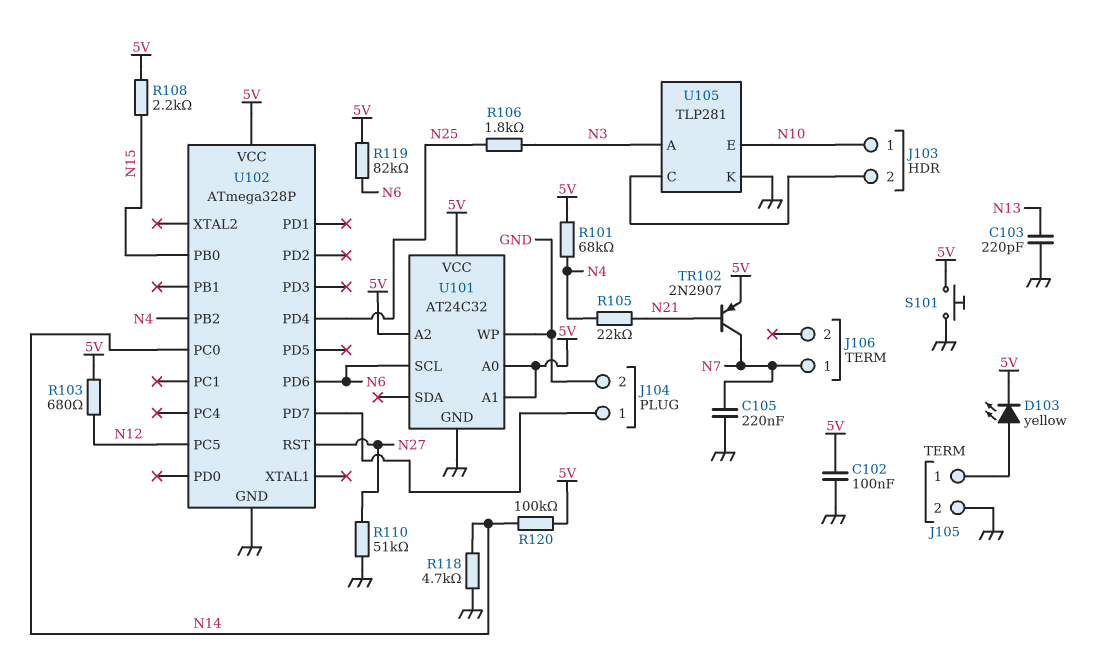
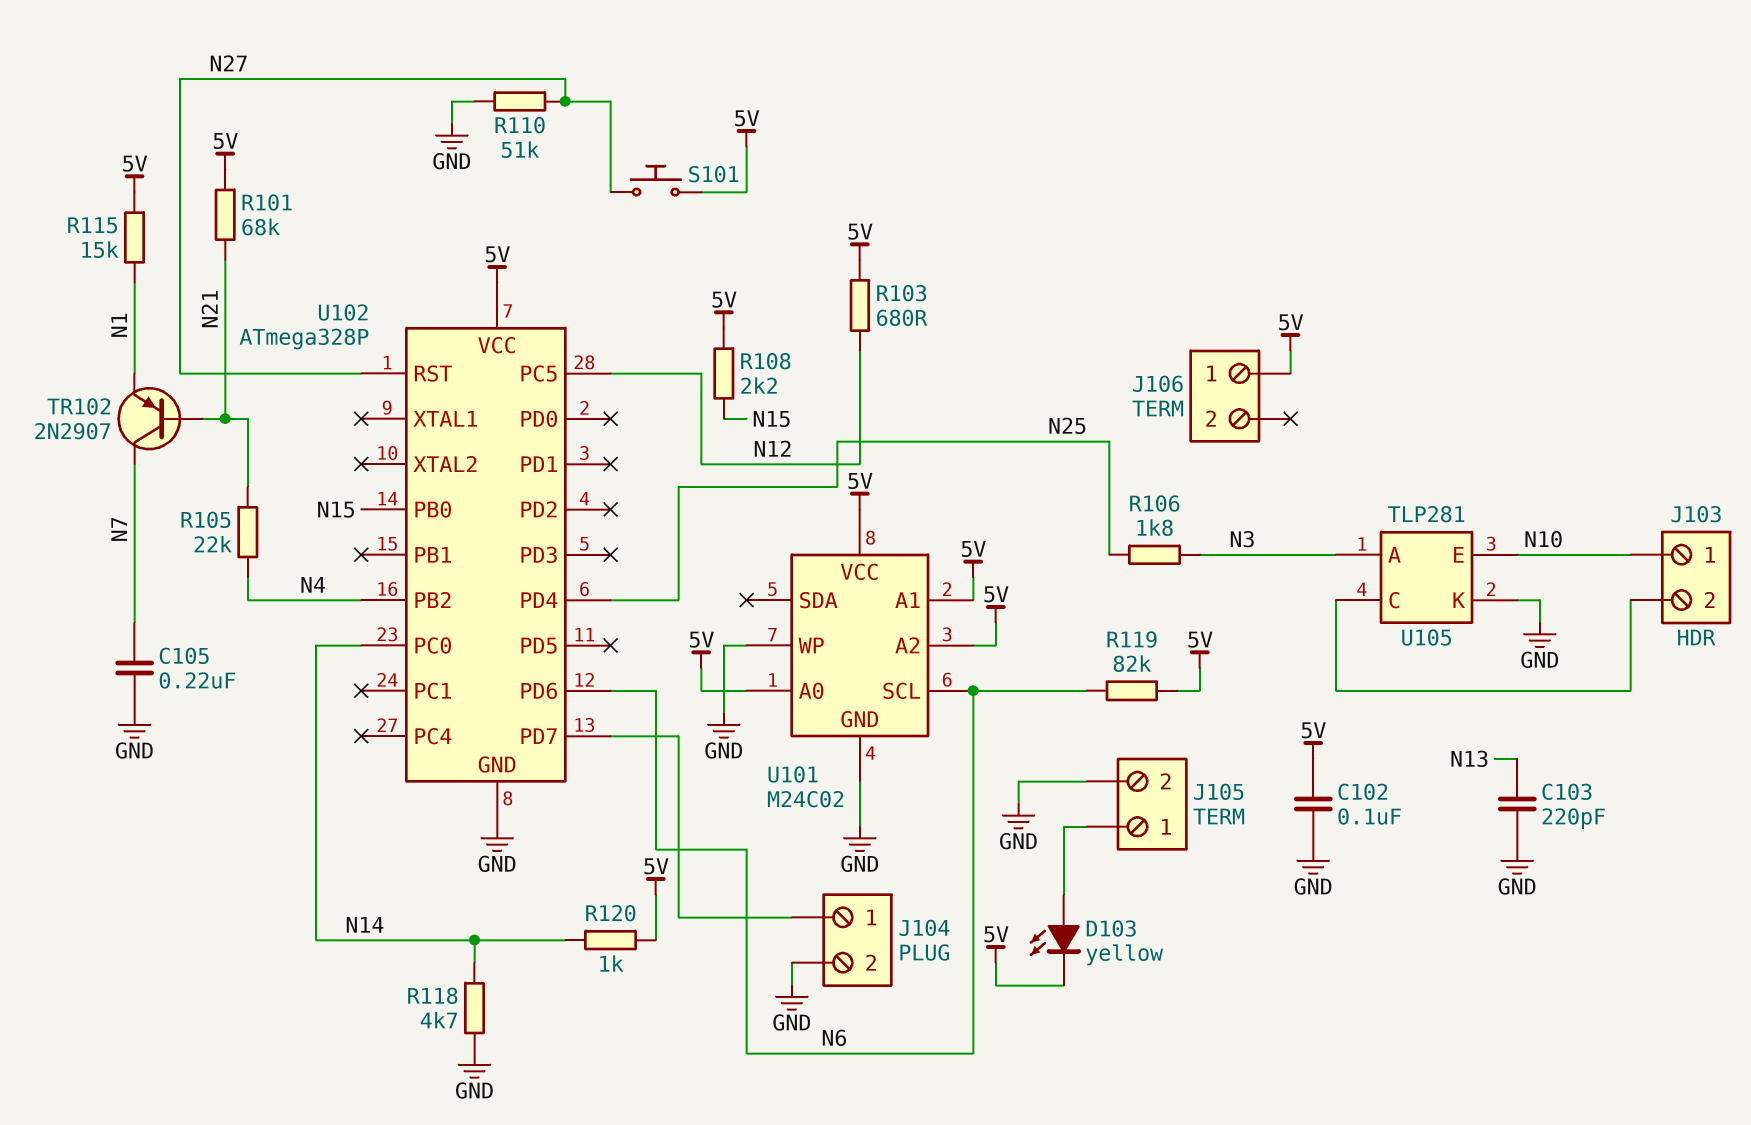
J106 pin 1: N7 -> 5V
R101: 68k (5V, N4) -> 68k (5V, N21)
R115: none -> 15k (5V, N1)
R120: 100k (5V, N14) -> 1k (5V, N14)
S101: button (5V, GND) -> button (5V, N27)
TR102: PNP 2N2907 (B N21, C N7, E 5V) -> PNP 2N2907 (B N21, C N7, E N1)
U101: AT24C32 -> M24C02

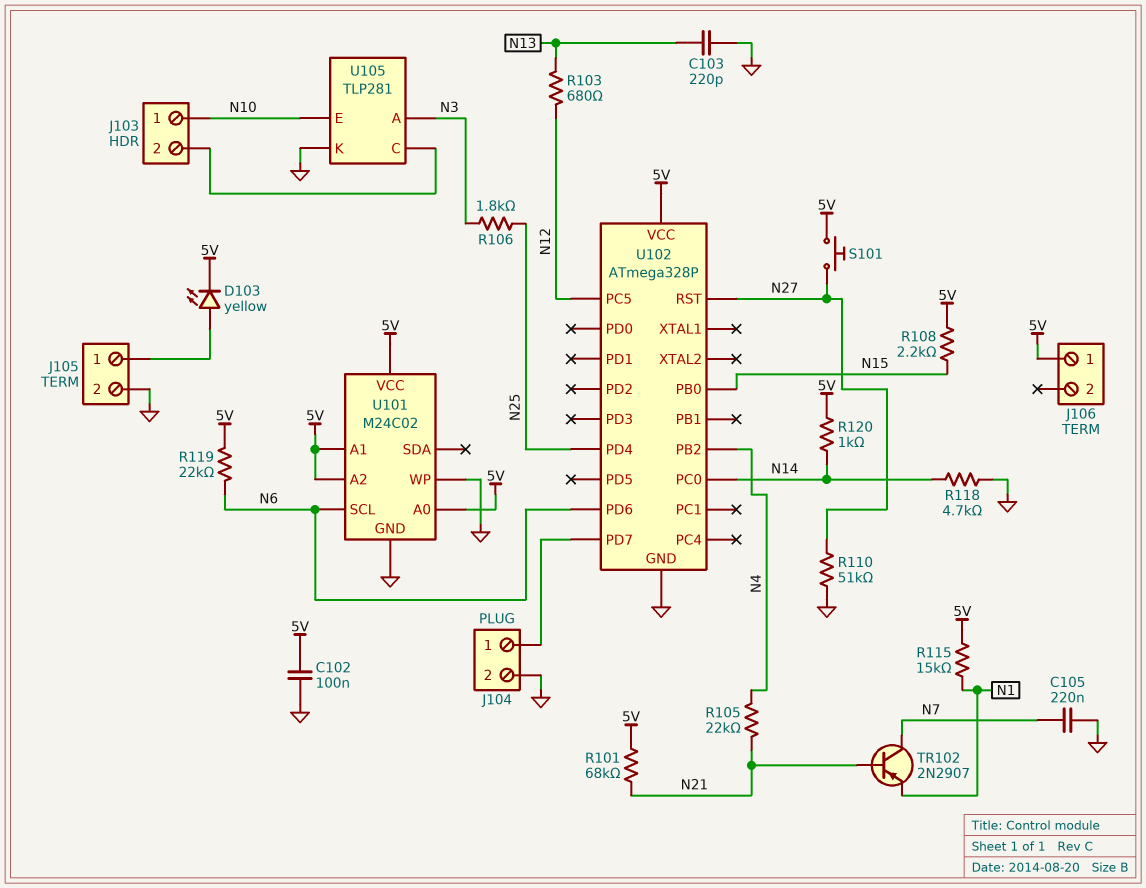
R103: 680 (5V, N12) -> 680 (N12, N13)
R119: 82k (5V, N6) -> 22k (5V, N6)

